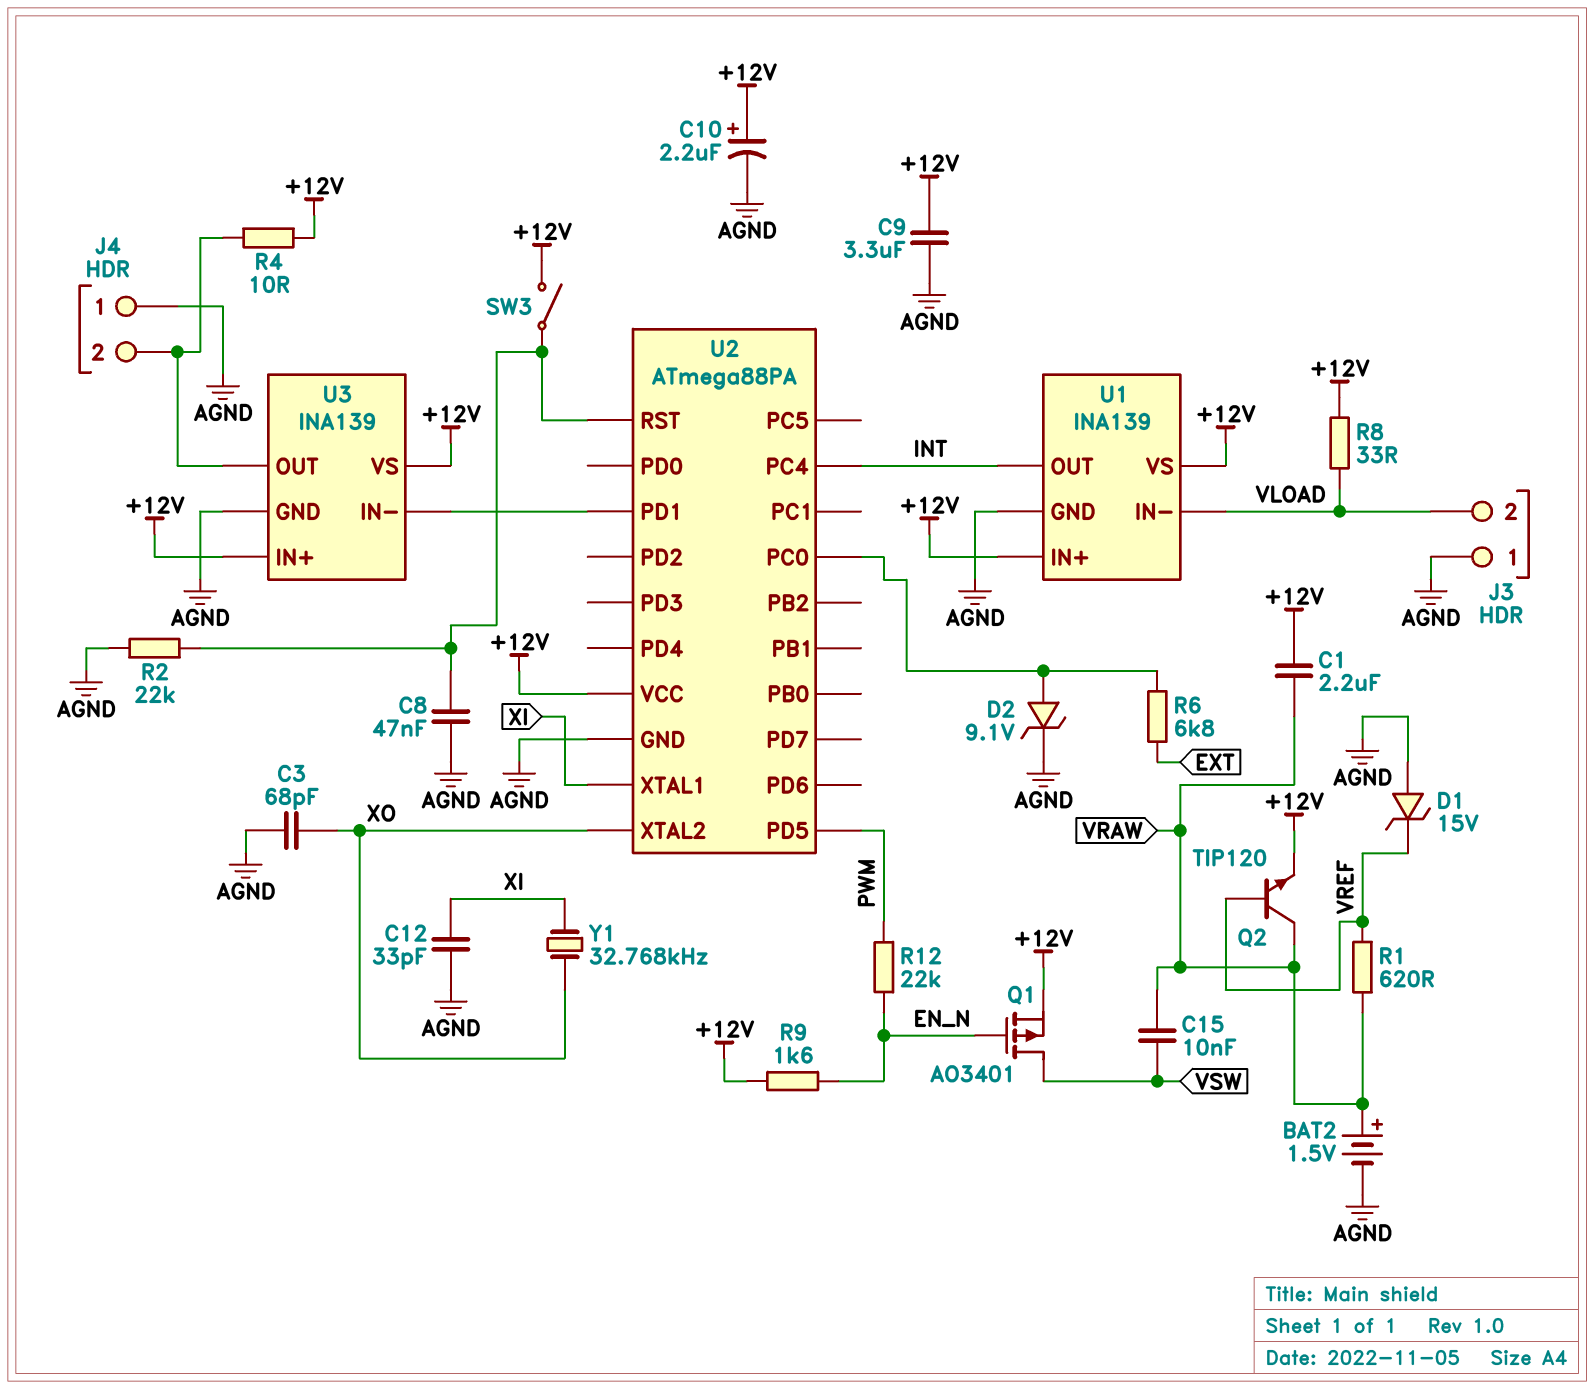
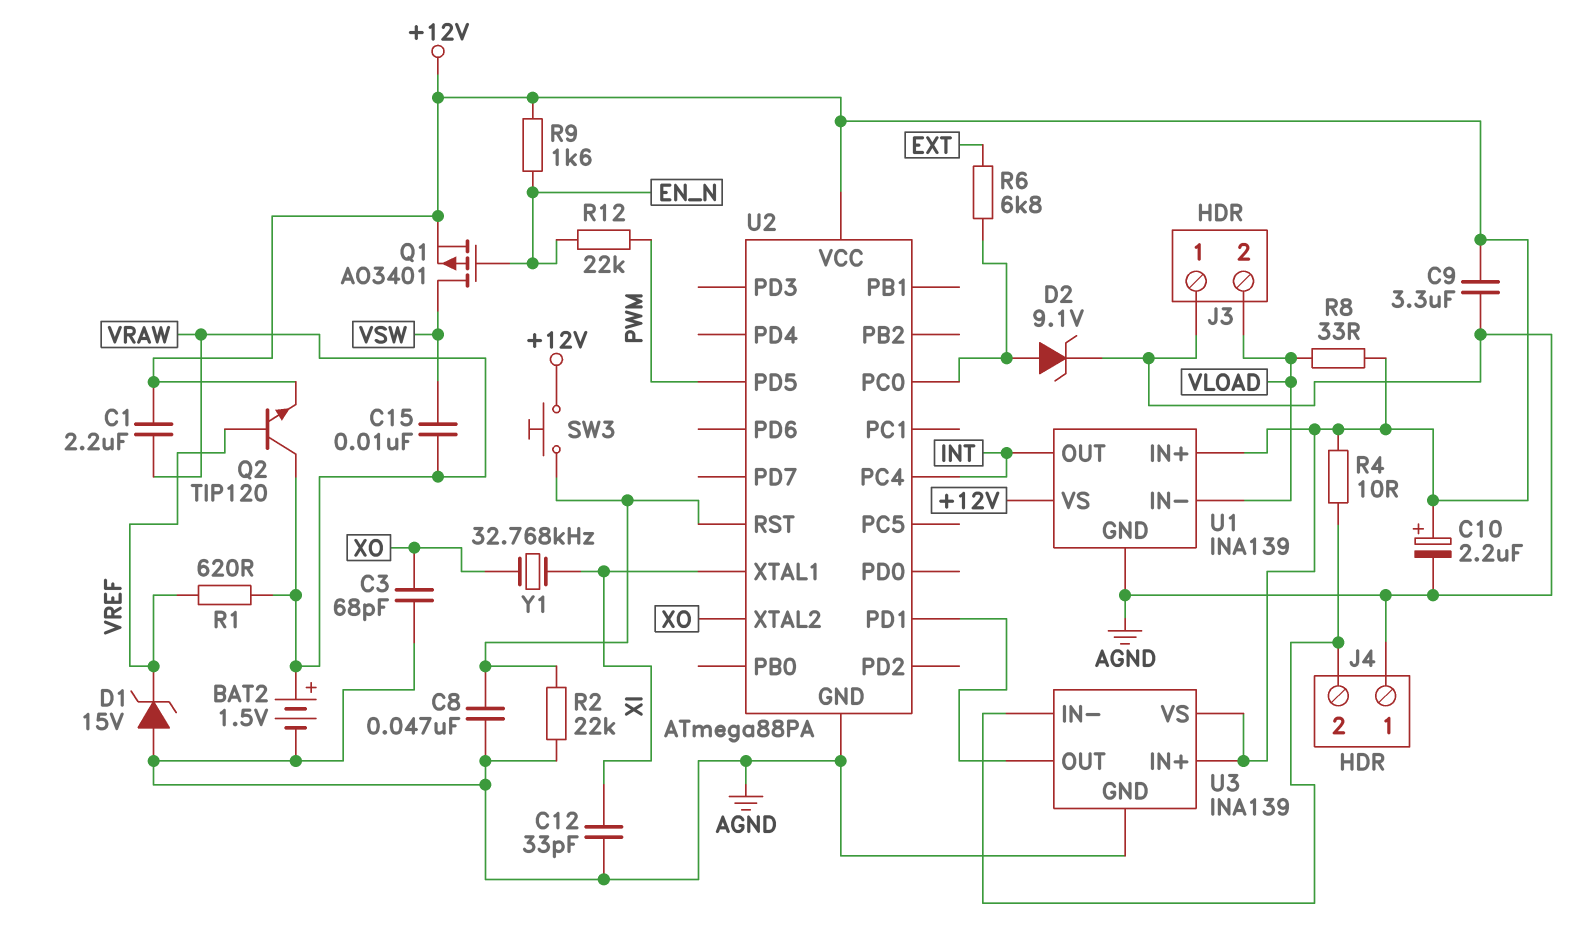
SW3: switch (+12V, U2/RST) -> button (+12V, U2/RST)
U3 pin IN-: U2/PD1 -> J4/2
U3 pin OUT: J4/2 -> U2/PD1

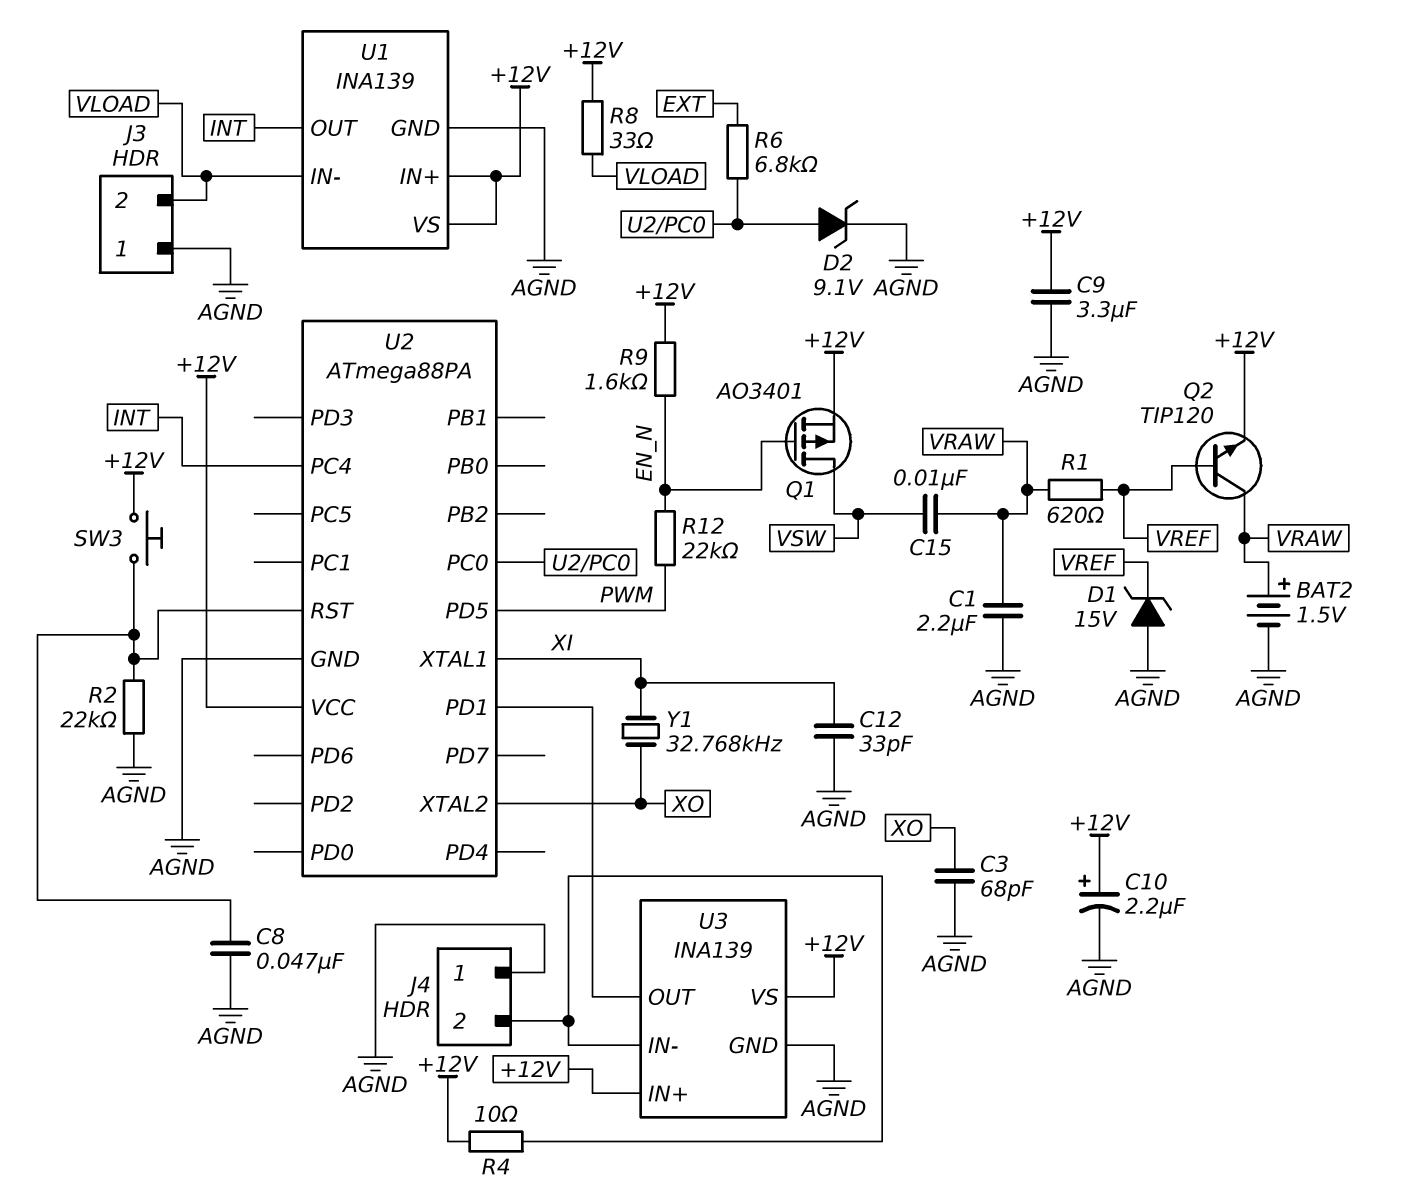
C1: 2.2uF (+12V, VRAW) -> 2.2uF (AGND, VRAW)

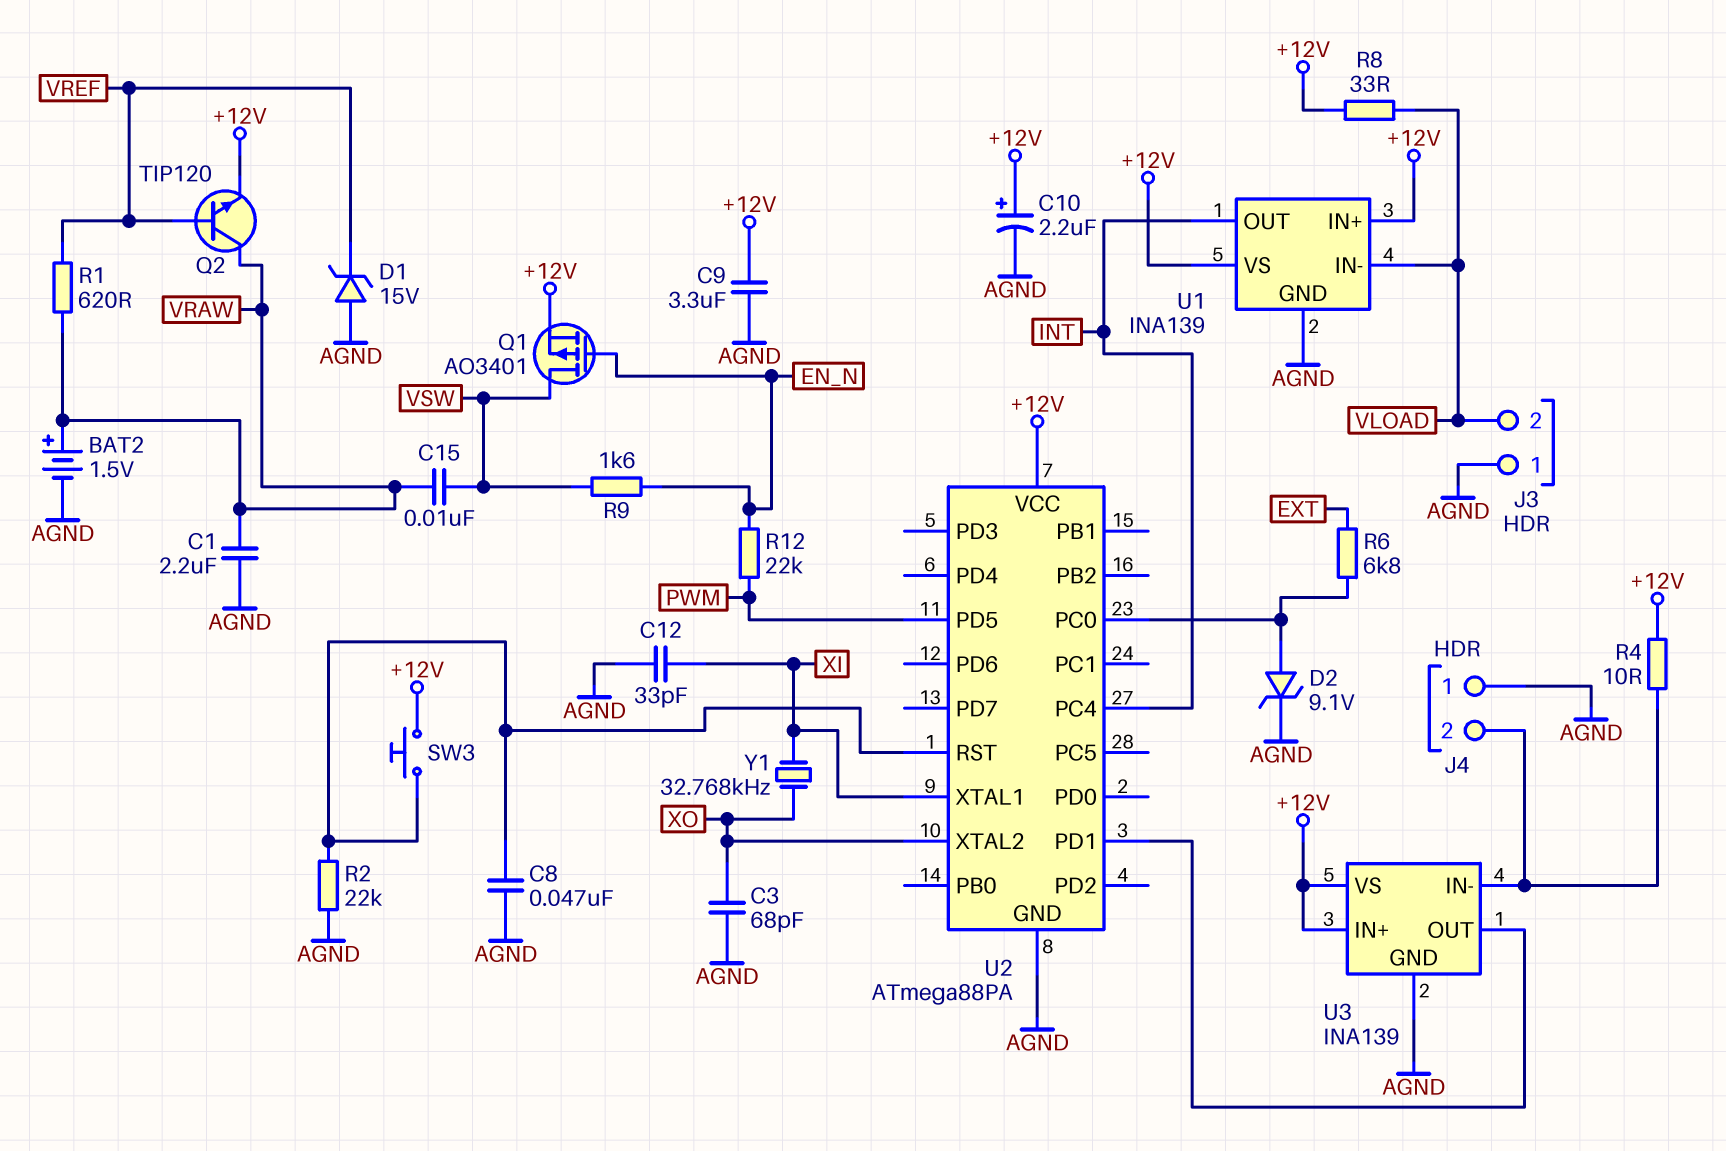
R9: 1.6k (+12V, EN_N) -> 1.6k (EN_N, VSW)

